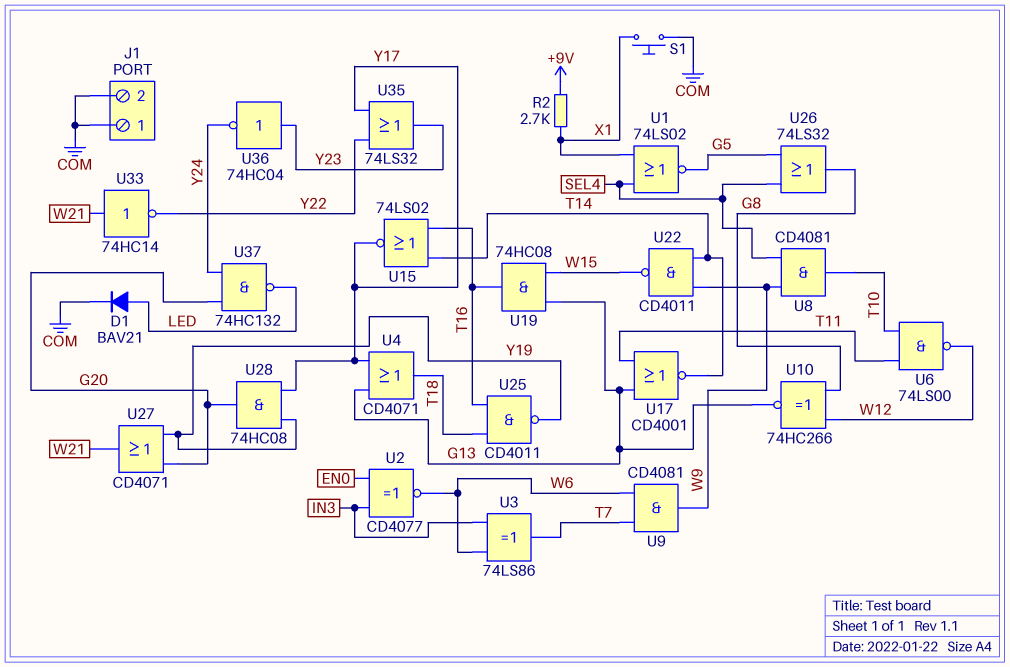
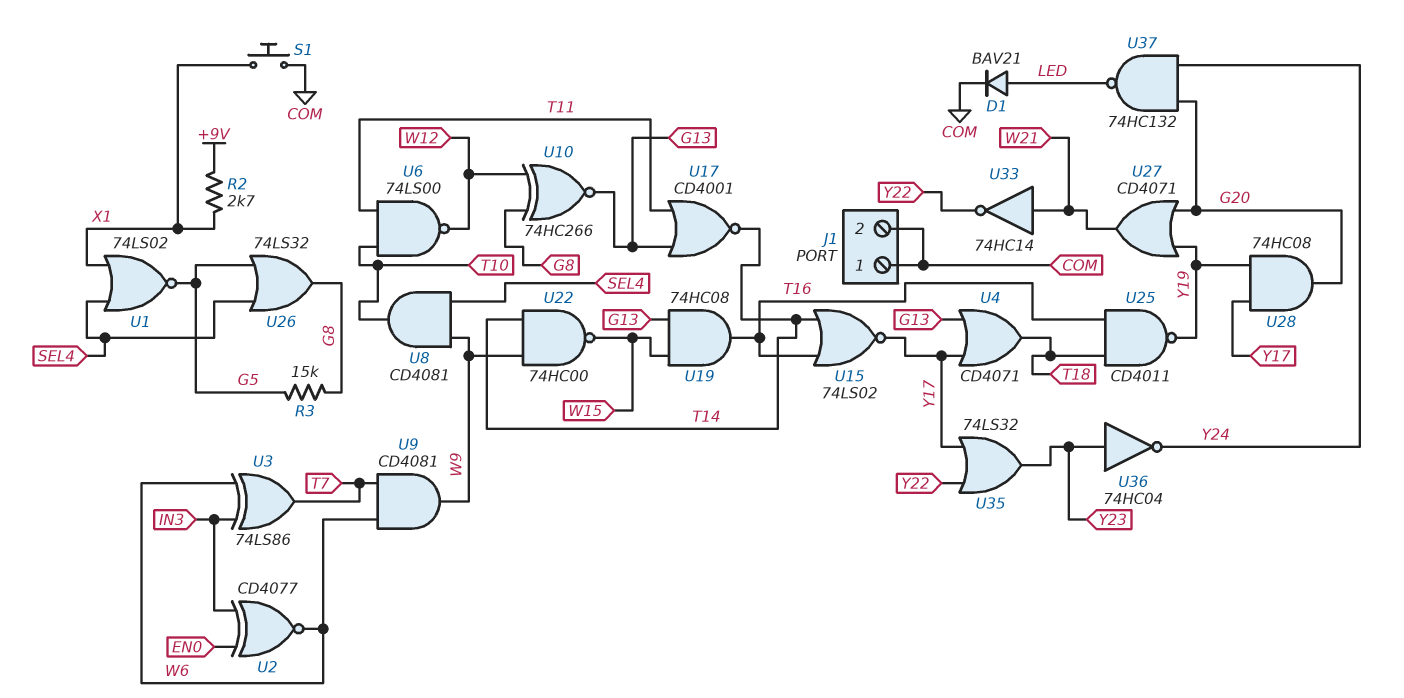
R3: none -> 15k (G5, G8)
U22: NAND CD4011 (in T14, in W9, out W15) -> NAND 74HC00 (in T14, in W9, out W15)

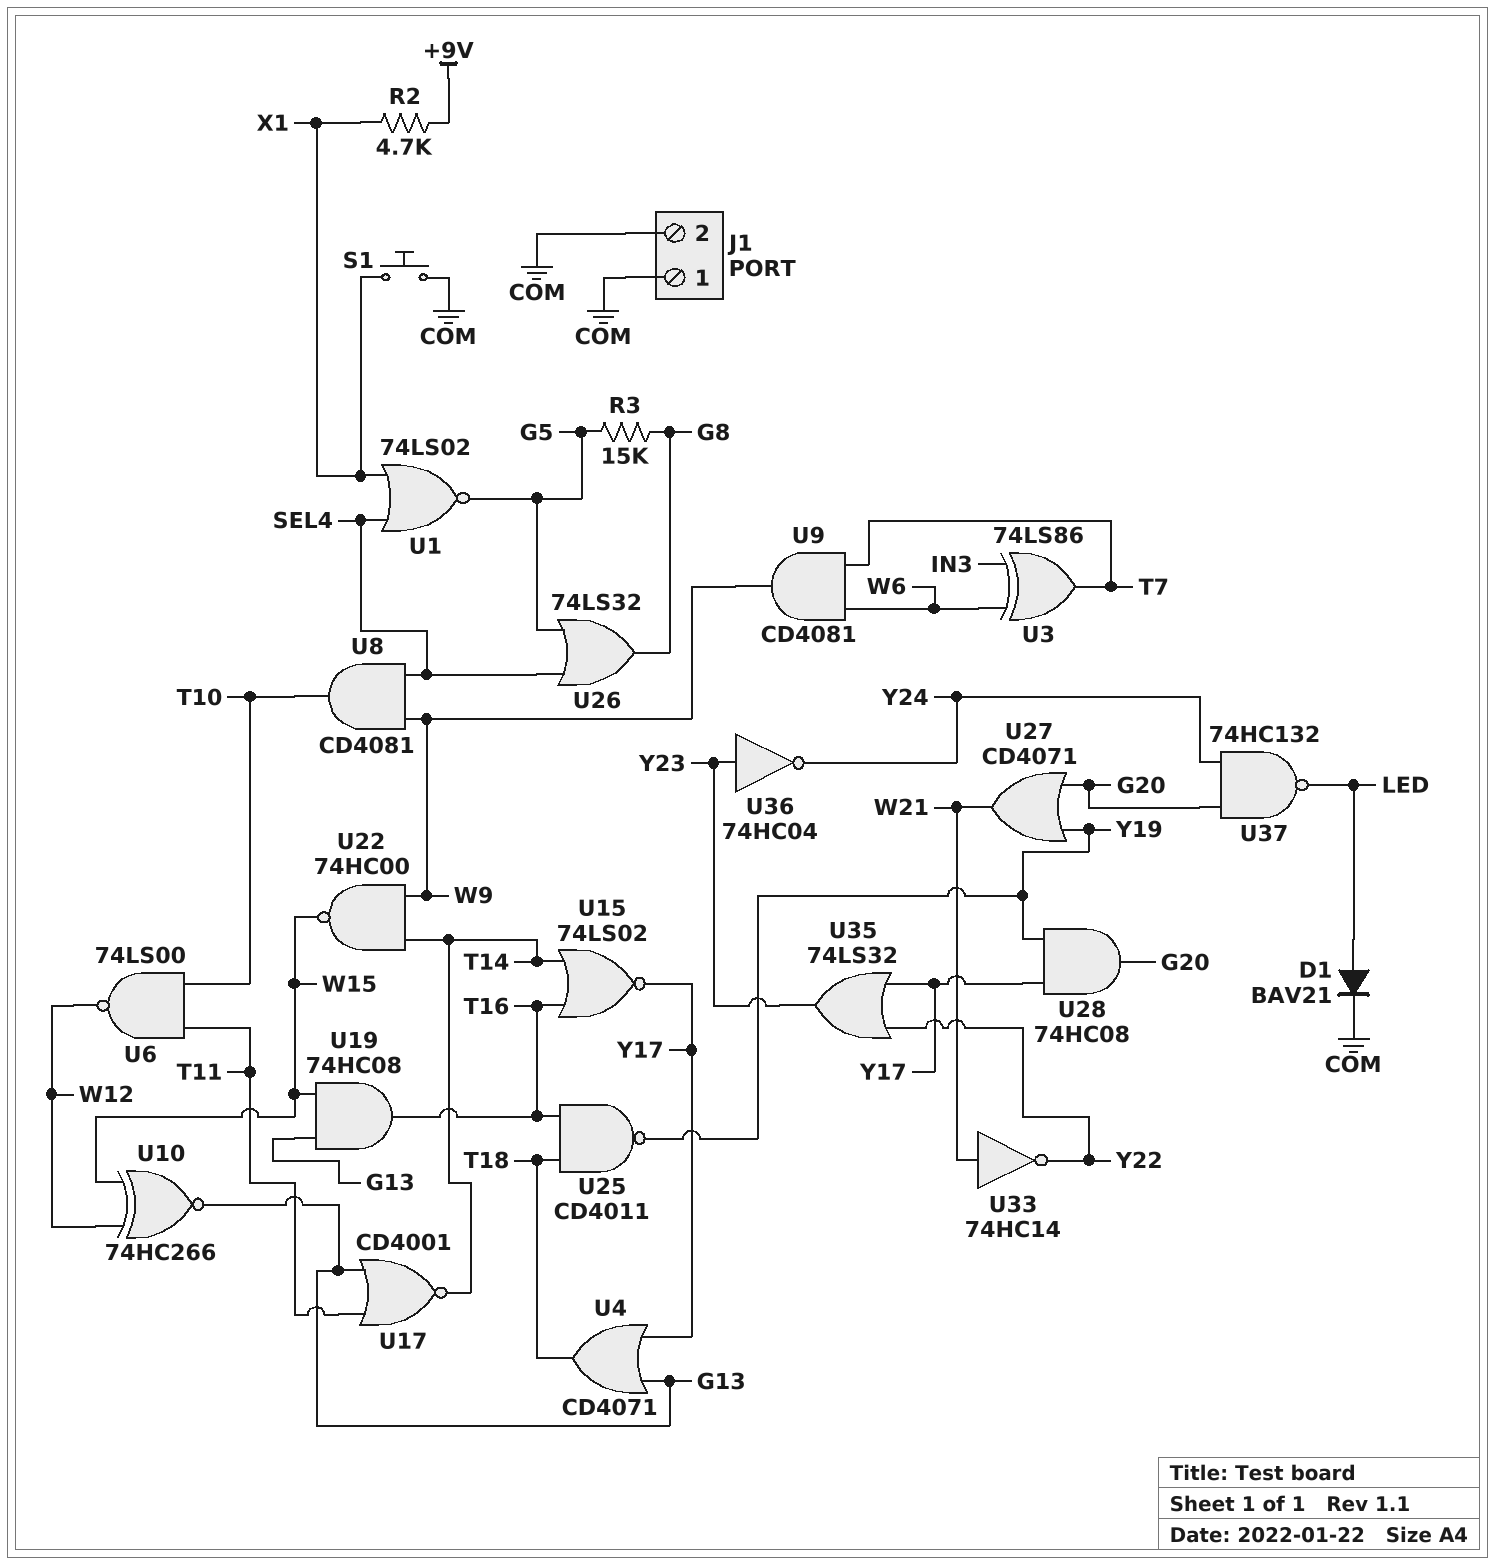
R2: 2.7k (+9V, X1) -> 4.7k (+9V, X1)
U2: XNOR CD4077 (in EN0, in IN3, out W6) -> none
U10: XNOR 74HC266 (in G8, in W12, out G13) -> XNOR 74HC266 (in W12, in W15, out G13)

